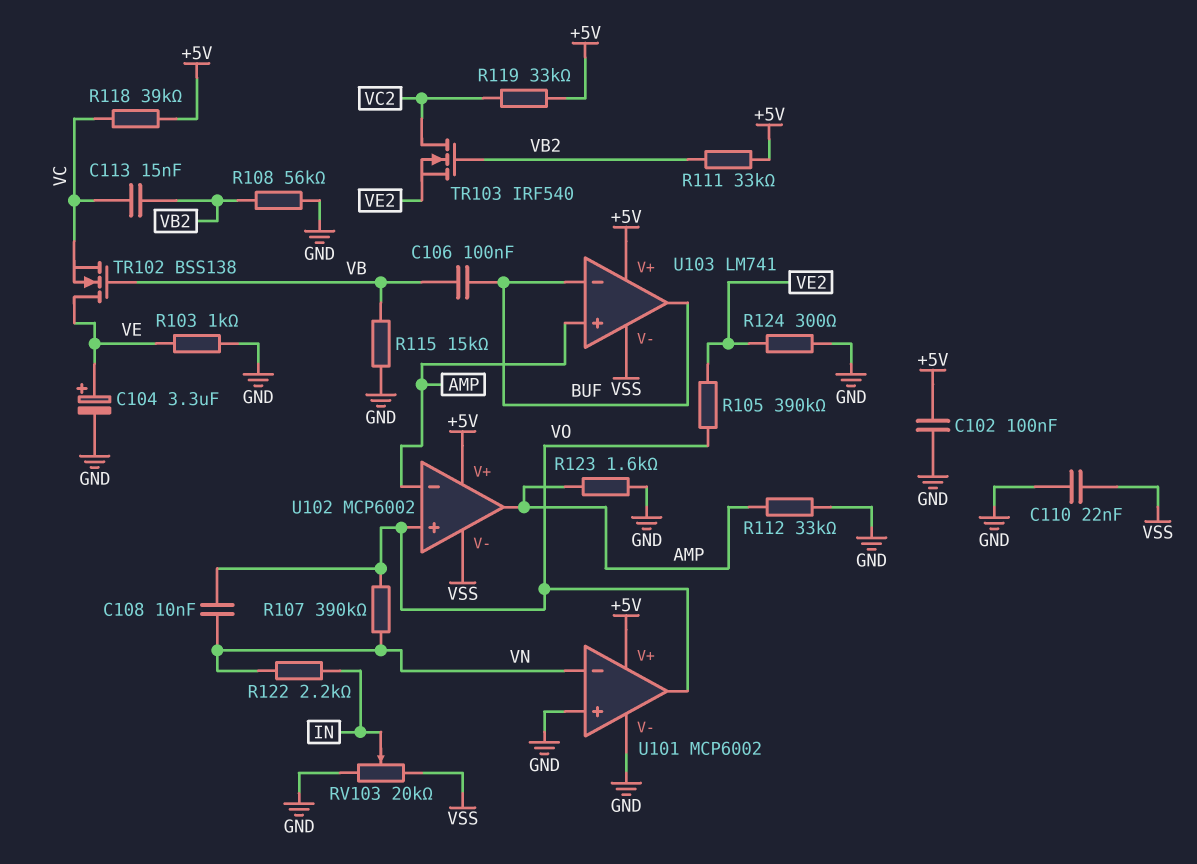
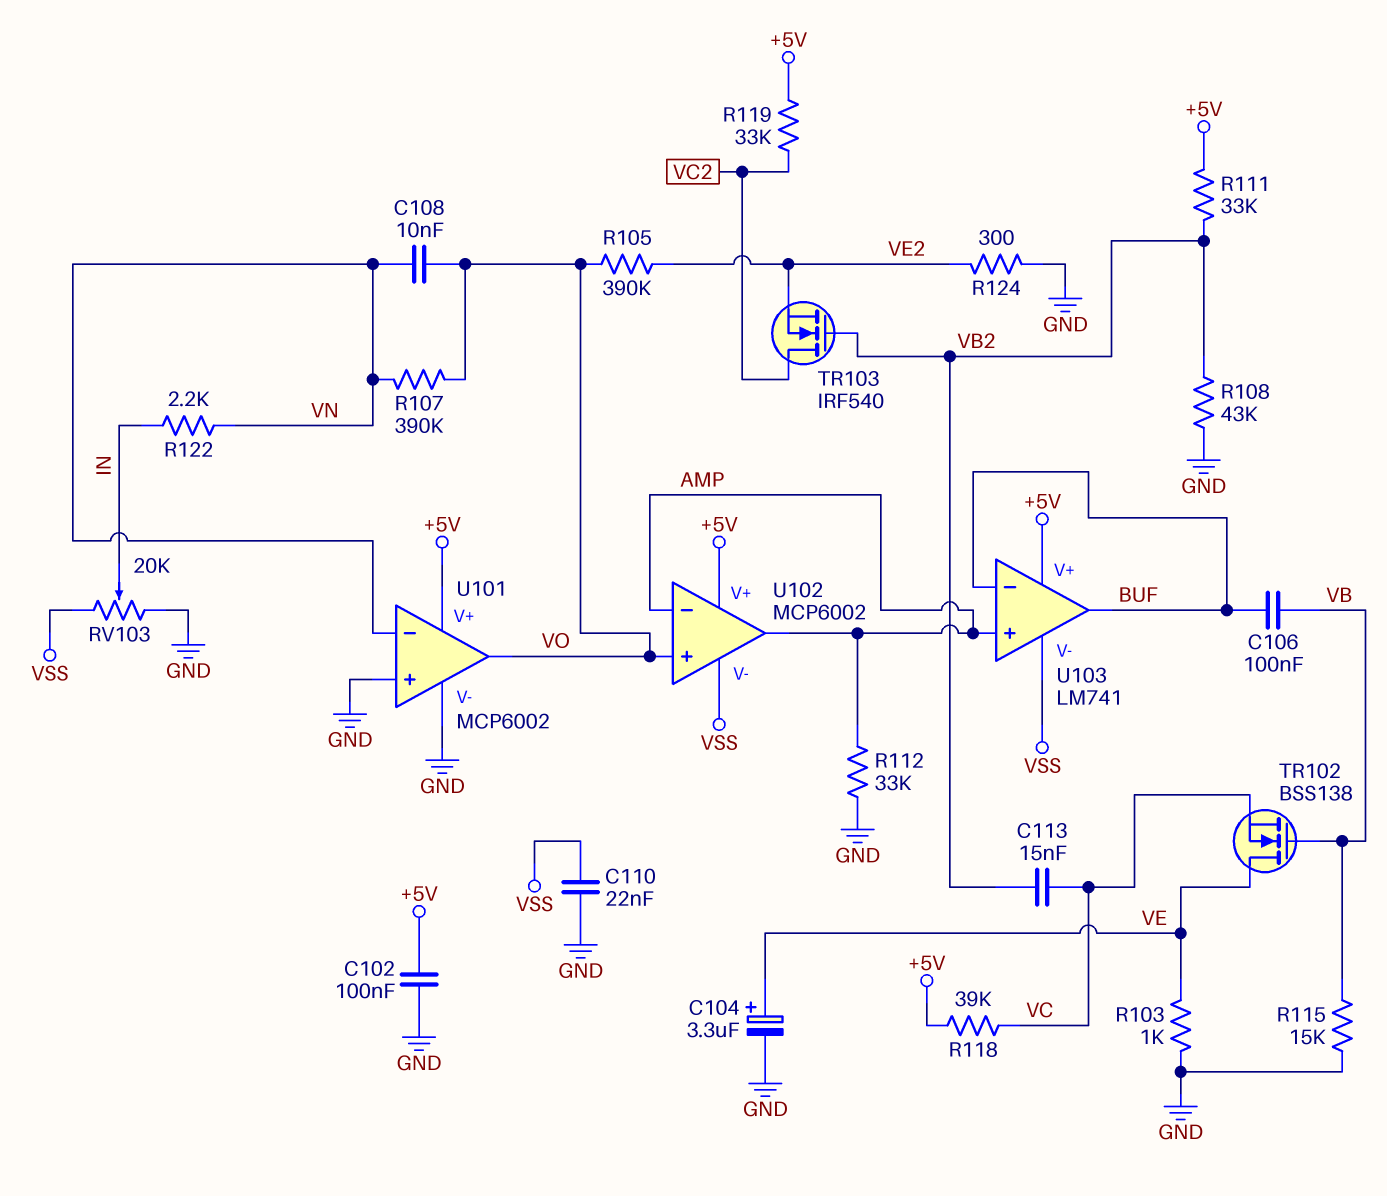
R108: 56k (GND, VB2) -> 43k (GND, VB2)
R123: 1.6k (AMP, GND) -> none

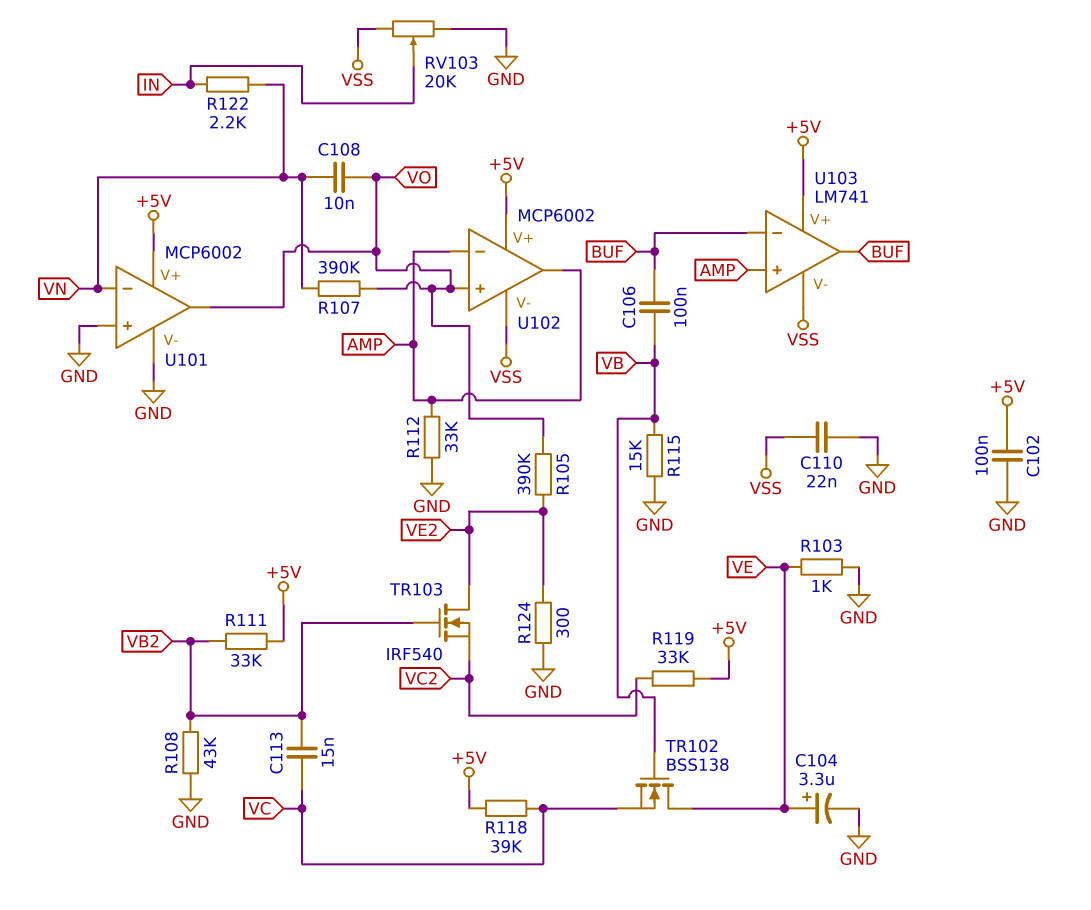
TR103: NMOS IRF540 (G VB2, D VC2, S VE2) -> NMOS IRF540 (G VB2, D VE2, S VC2)

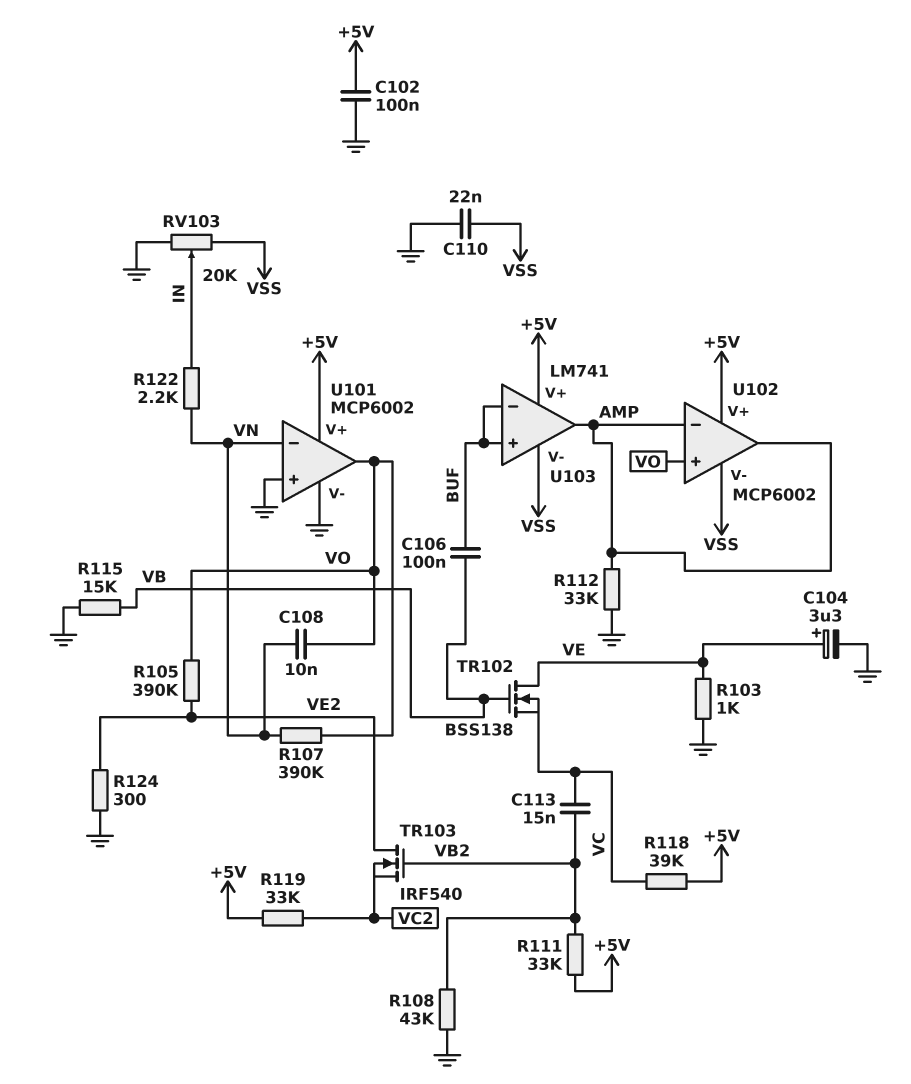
U103 pin in+: AMP -> BUF
U103 pin out: BUF -> AMP

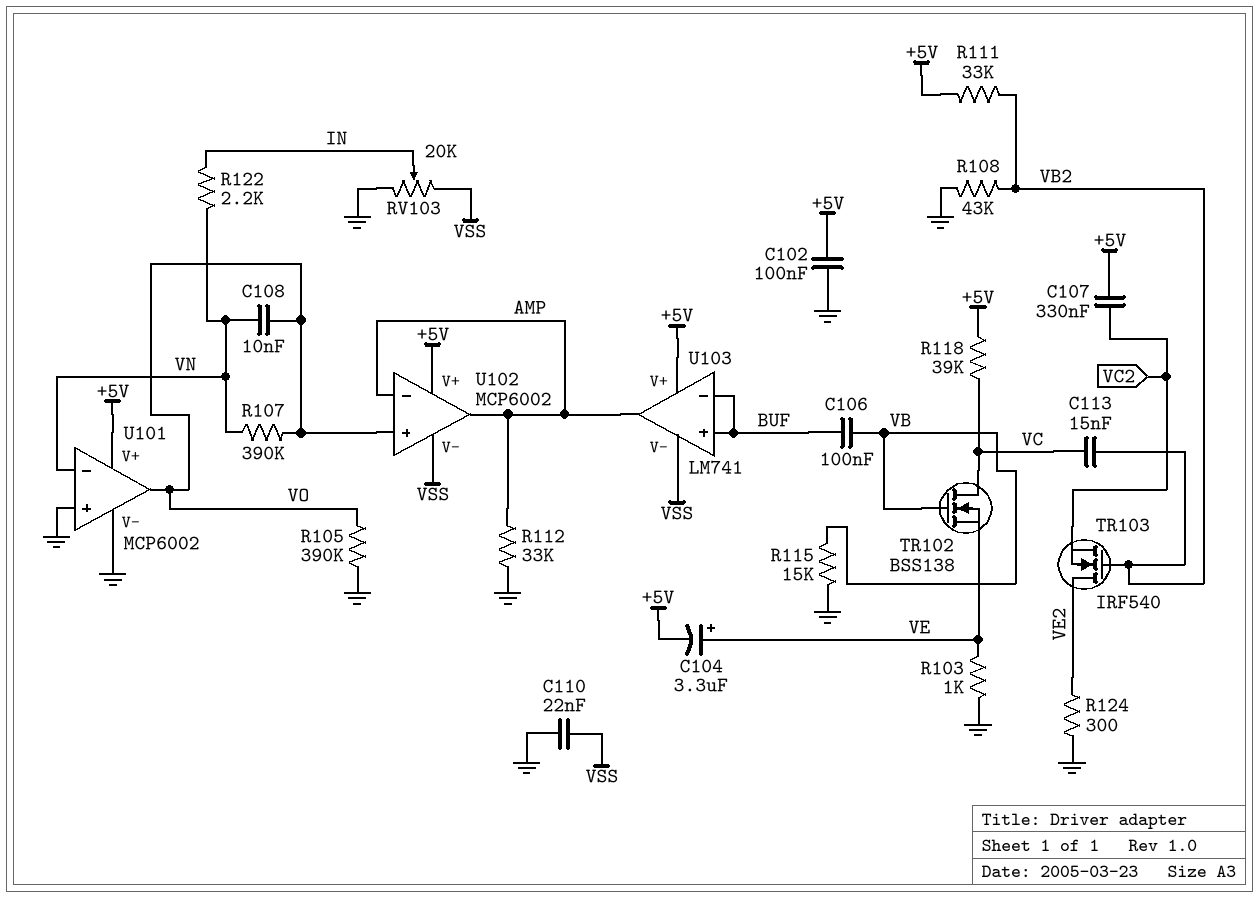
C104: 3.3uF (plus VE, minus GND) -> 3.3uF (plus VE, minus +5V)
C107: none -> 330nF (+5V, VC2)
R105: 390k (VE2, VO) -> 390k (GND, VO)
R119: 33k (+5V, VC2) -> none
TR102: NMOS BSS138 (G VB, D VE, S VC) -> NMOS BSS138 (G VB, D VC, S VE)

